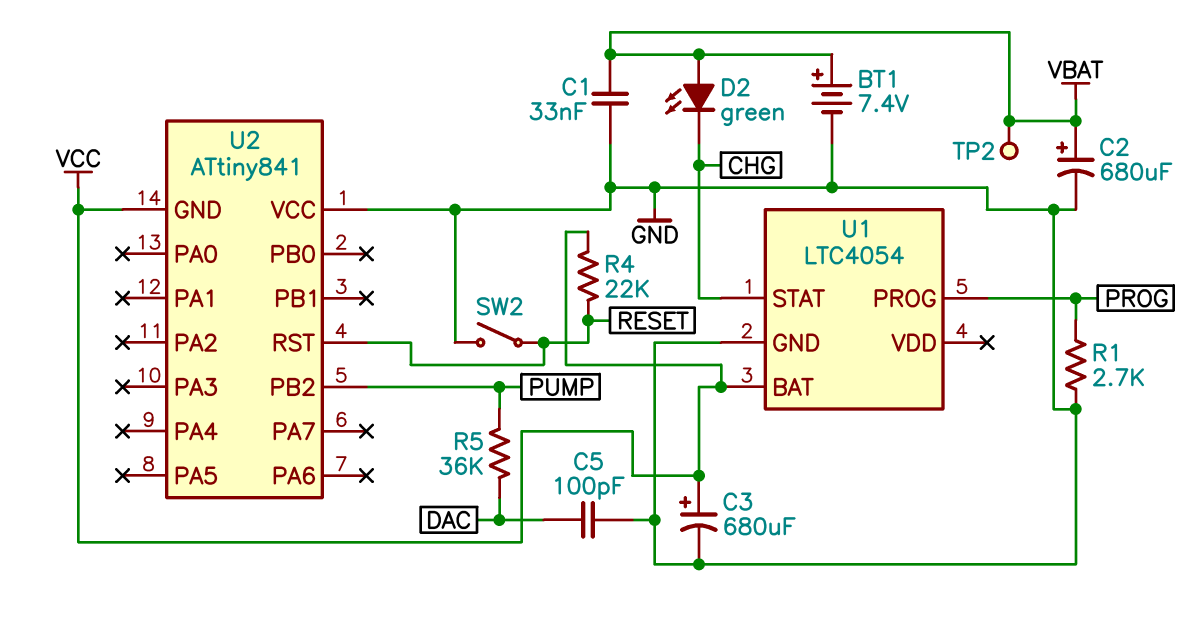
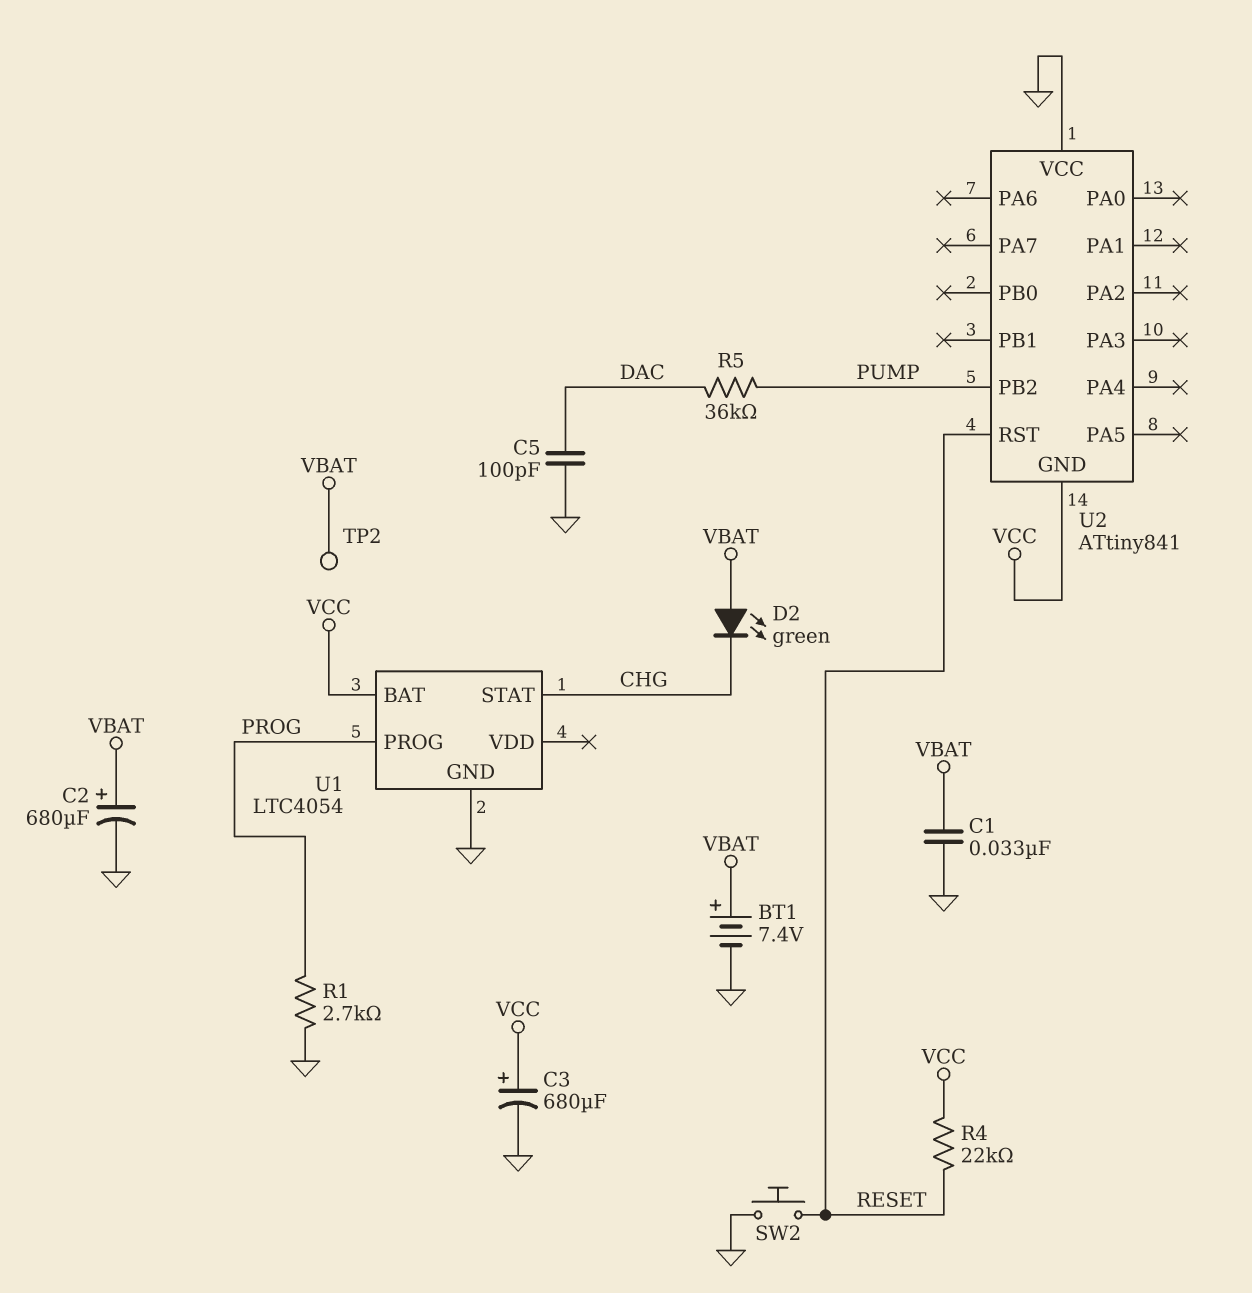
SW2: switch (GND, RESET) -> button (GND, RESET)

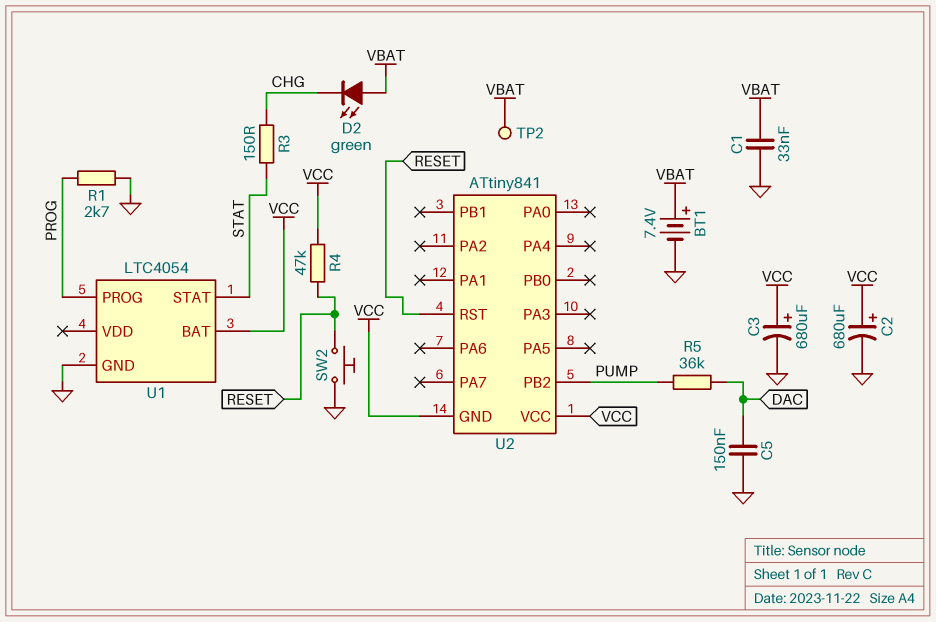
C2: 680uF (plus VBAT, minus GND) -> 680uF (plus VCC, minus GND)
C5: 100pF (DAC, GND) -> 150nF (DAC, GND)
R3: none -> 150 (CHG, STAT)
R4: 22k (RESET, VCC) -> 47k (RESET, VCC)
U1 pin STAT: CHG -> STAT
U2 pin VCC: GND -> VCC

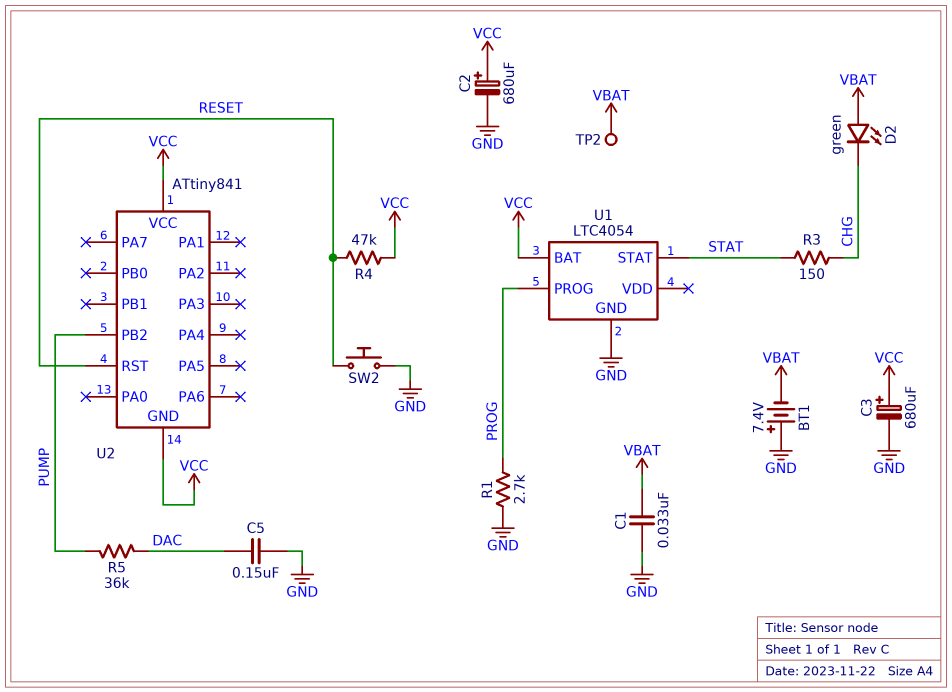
BT1: 7.4V (plus VBAT, minus GND) -> 7.4V (plus GND, minus VBAT)

